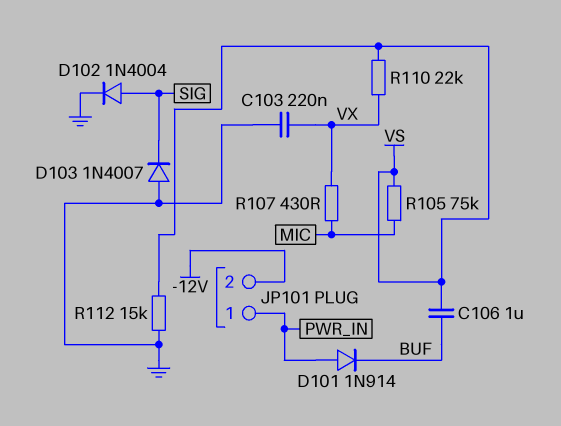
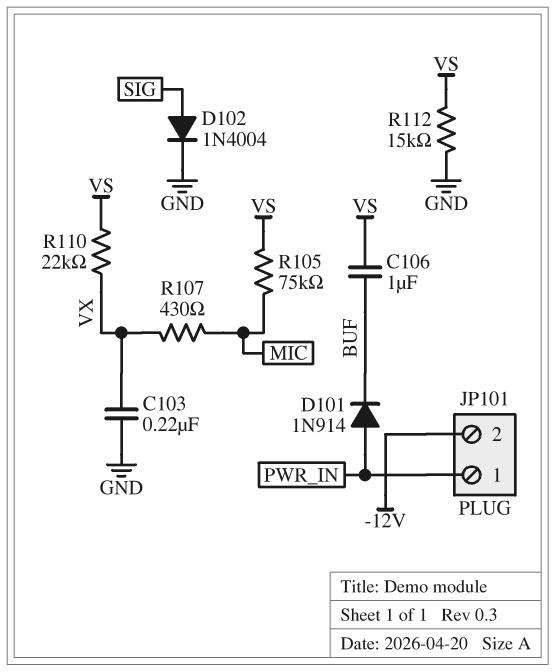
D103: diode 1N4007 (A GND, K SIG) -> none

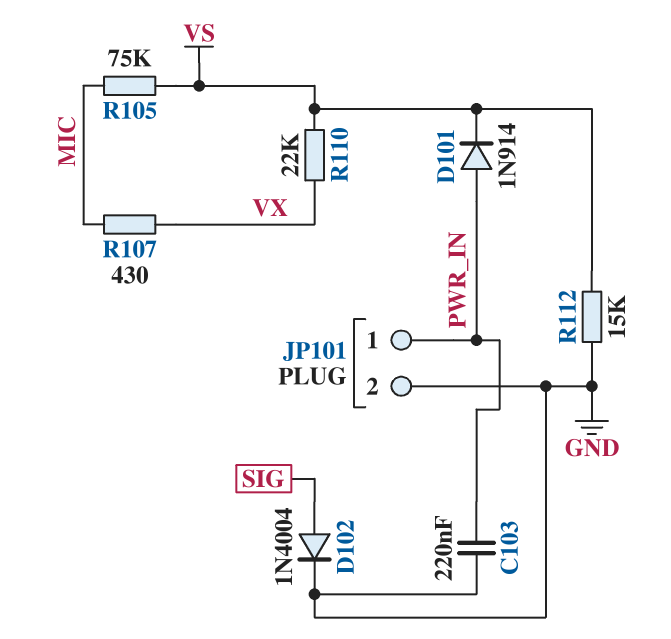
C103: 220nF (GND, VX) -> 220nF (GND, PWR_IN)
C106: 1uF (BUF, VS) -> none
D101: diode 1N914 (A PWR_IN, K BUF) -> diode 1N914 (A PWR_IN, K VS)
JP101 pin 2: -12V -> GND

